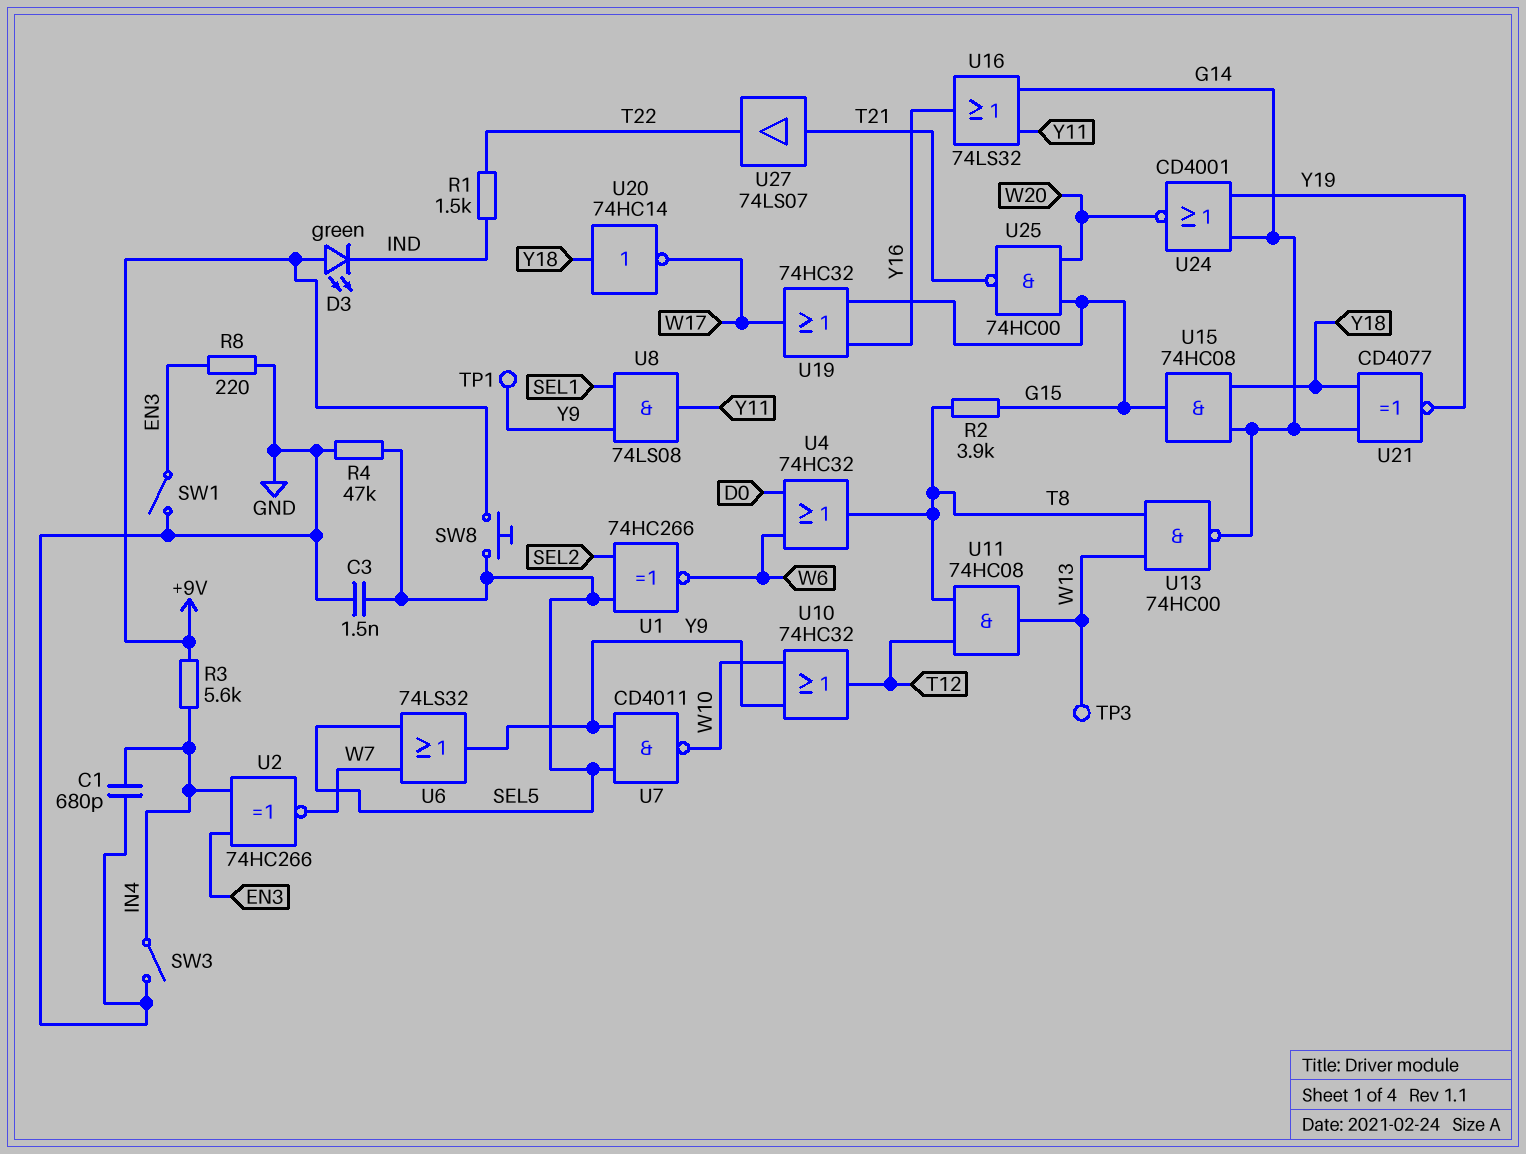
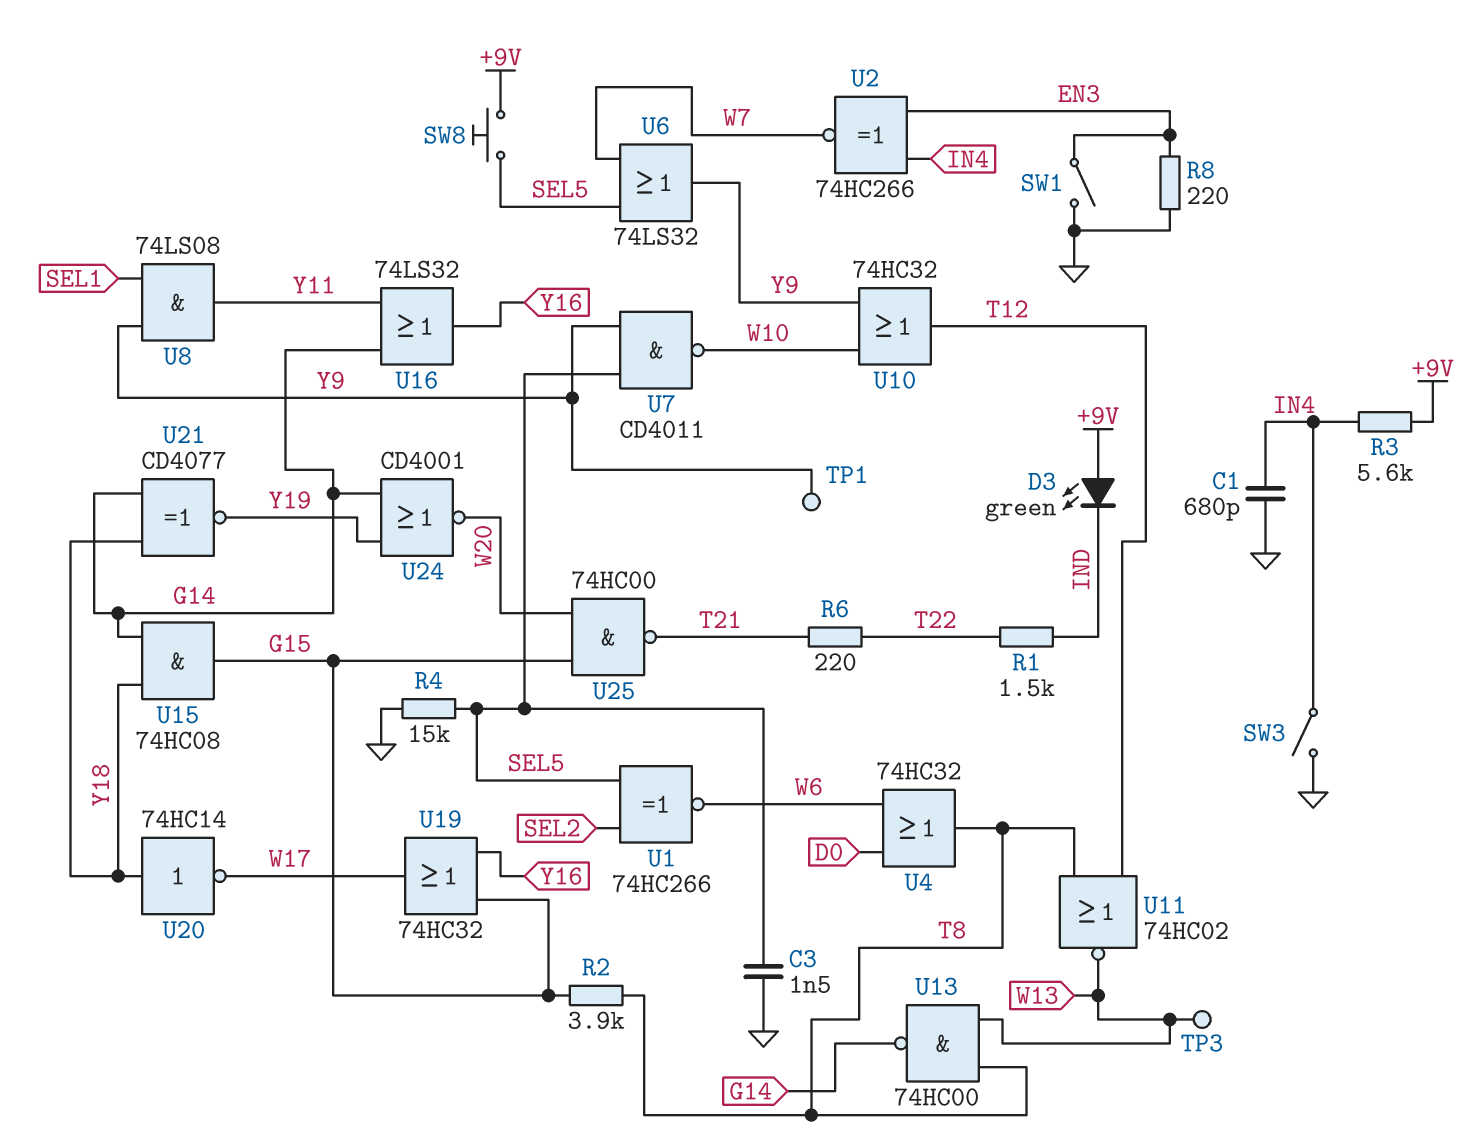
R4: 47k (GND, SEL5) -> 15k (GND, SEL5)
R6: none -> 220 (T21, T22)
U11: AND 74HC08 (in T8, in T12, out W13) -> NOR 74HC02 (in T8, in T12, out W13)
U27: buffer 74LS07 (in T21, out T22) -> none

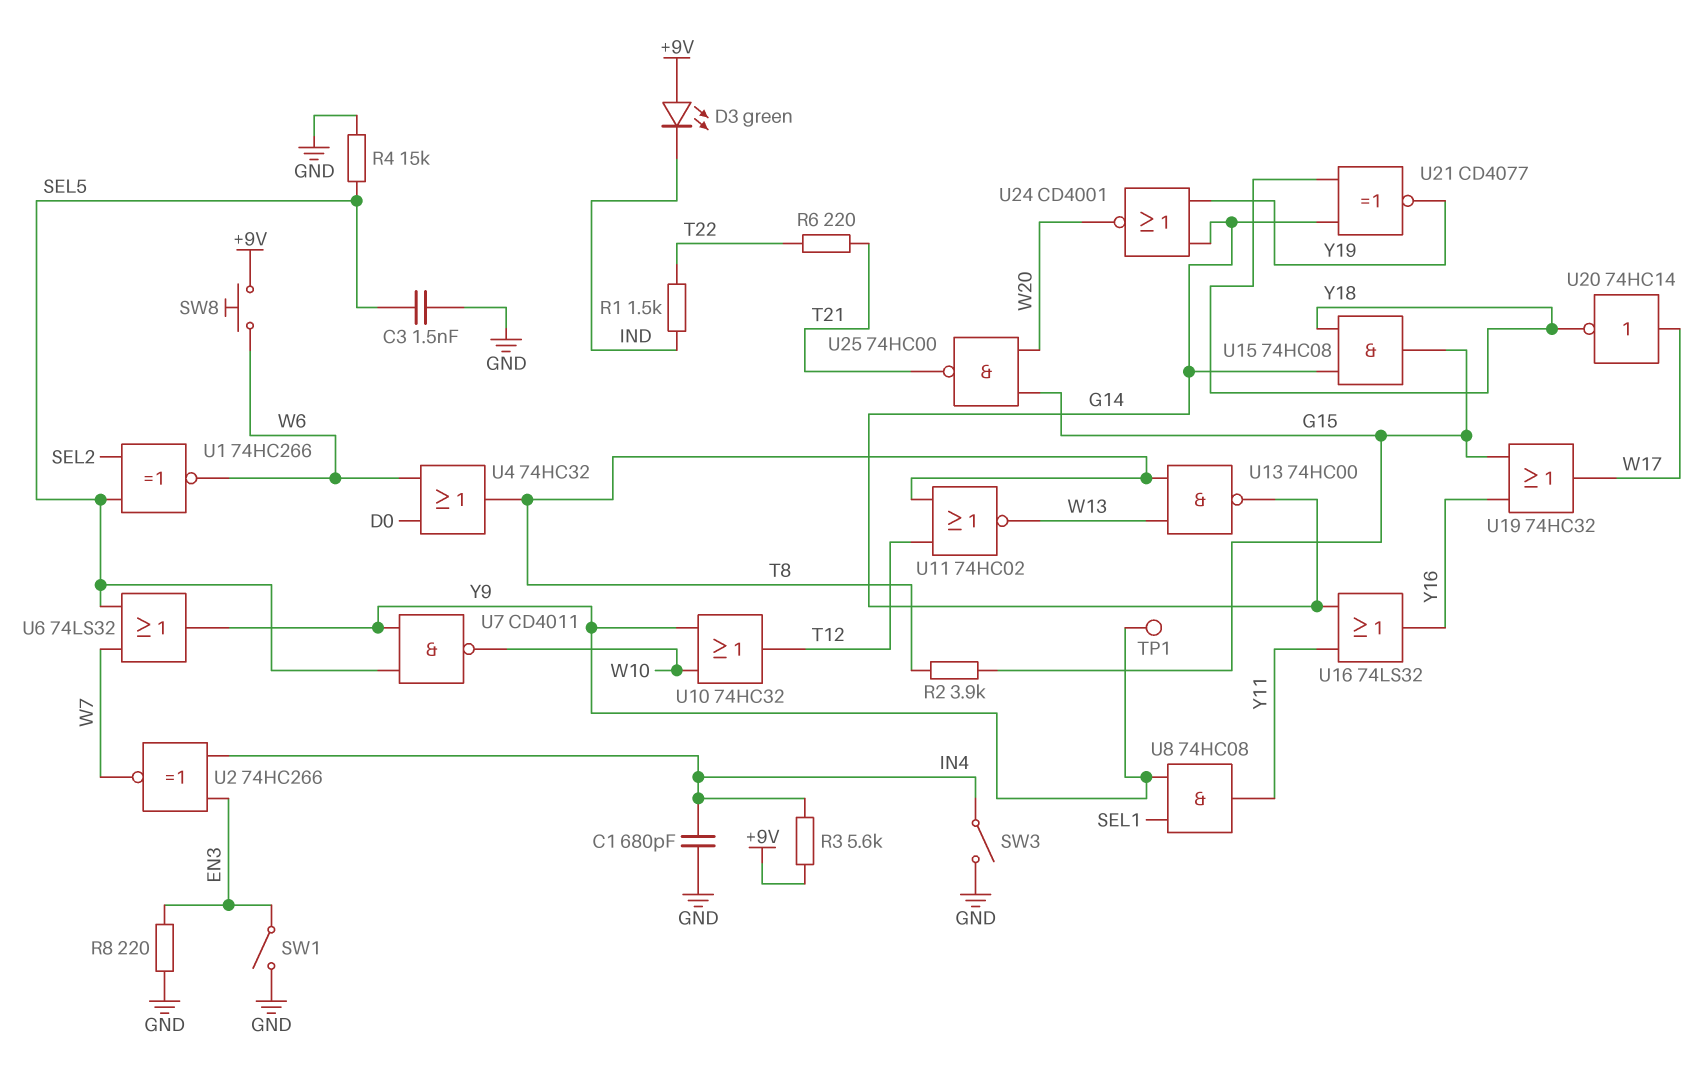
SW8: button (+9V, SEL5) -> button (+9V, W6)
TP3: test point (W13) -> none
U8: AND 74LS08 (in SEL1, in Y9, out Y11) -> AND 74HC08 (in SEL1, in Y9, out Y11)
U20: NOT 74HC14 (in Y18, out W17) -> NOT 74HC14 (in W17, out Y18)

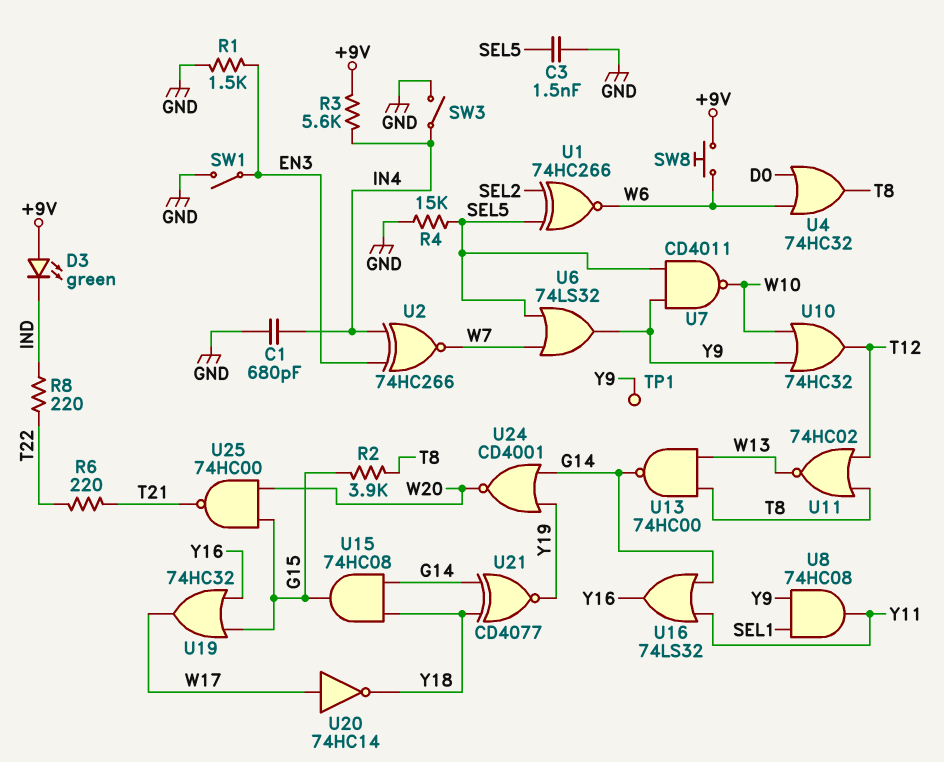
R1: 1.5k (IND, T22) -> 1.5k (EN3, GND)
R8: 220 (EN3, GND) -> 220 (IND, T22)

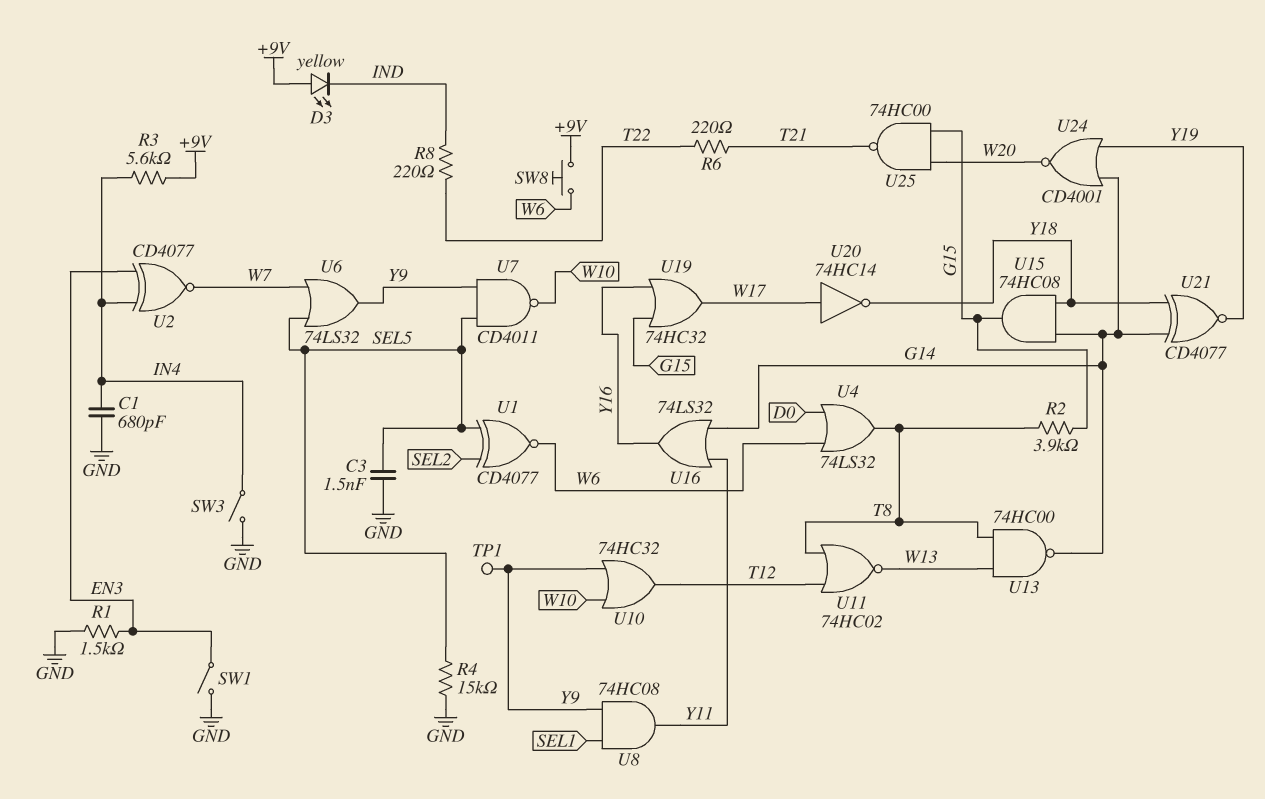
D3: LED green (A +9V, K IND) -> LED yellow (A +9V, K IND)
U1: XNOR 74HC266 (in SEL2, in SEL5, out W6) -> XNOR CD4077 (in SEL2, in SEL5, out W6)
U2: XNOR 74HC266 (in EN3, in IN4, out W7) -> XNOR CD4077 (in EN3, in IN4, out W7)
U4: OR 74HC32 (in D0, in W6, out T8) -> OR 74LS32 (in D0, in W6, out T8)

